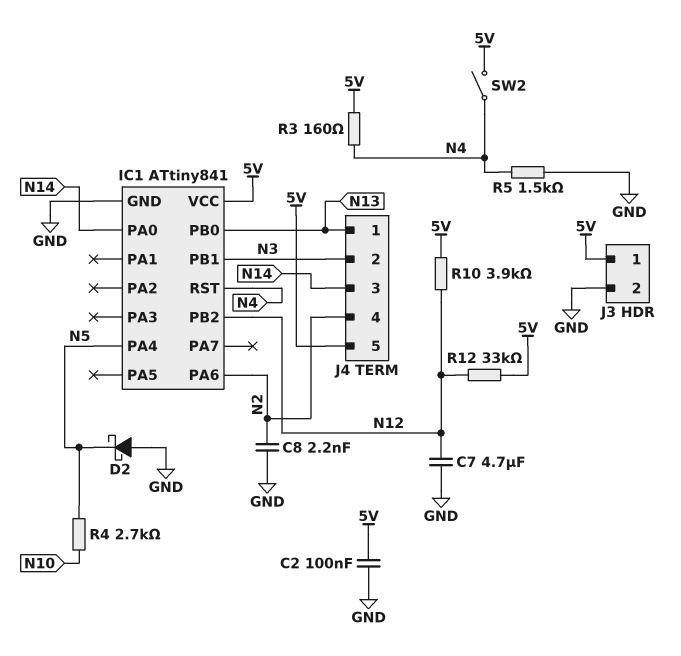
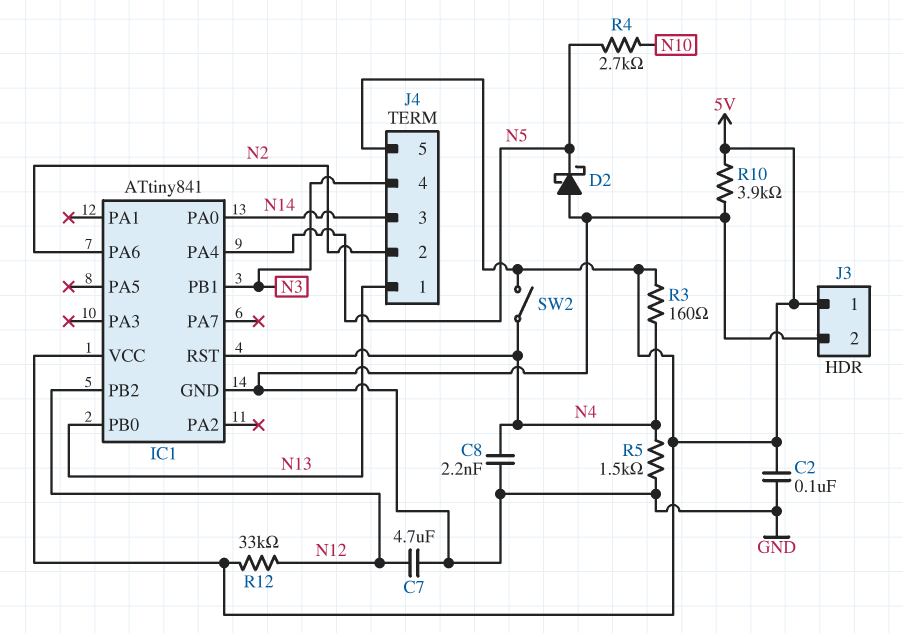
C8: 2.2nF (GND, N2) -> 2.2nF (GND, N4)
J4 pin 2: N3 -> N2
J4 pin 4: N2 -> N3
R10: 3.9k (5V, N12) -> 3.9k (5V, GND)

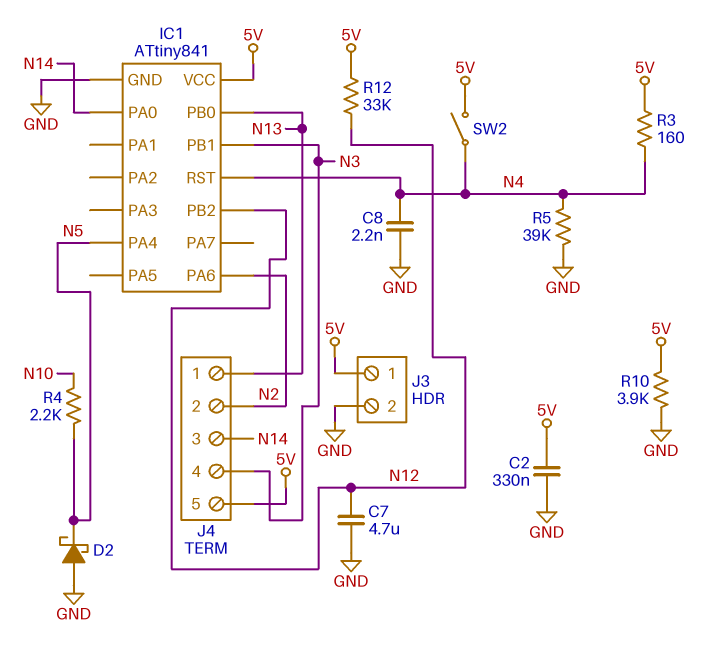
C2: 100nF (5V, GND) -> 330nF (5V, GND)
R4: 2.7k (N5, N10) -> 2.2k (N5, N10)
R5: 1.5k (GND, N4) -> 39k (GND, N4)

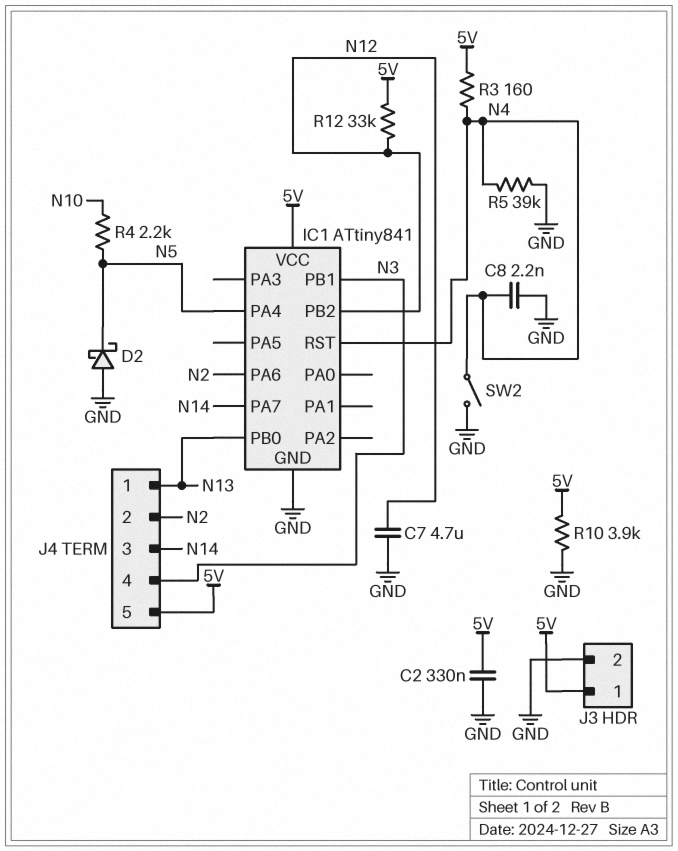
IC1 pin PA0: N14 -> none
IC1 pin PA7: none -> N14
SW2: switch (5V, N4) -> switch (GND, N4)

